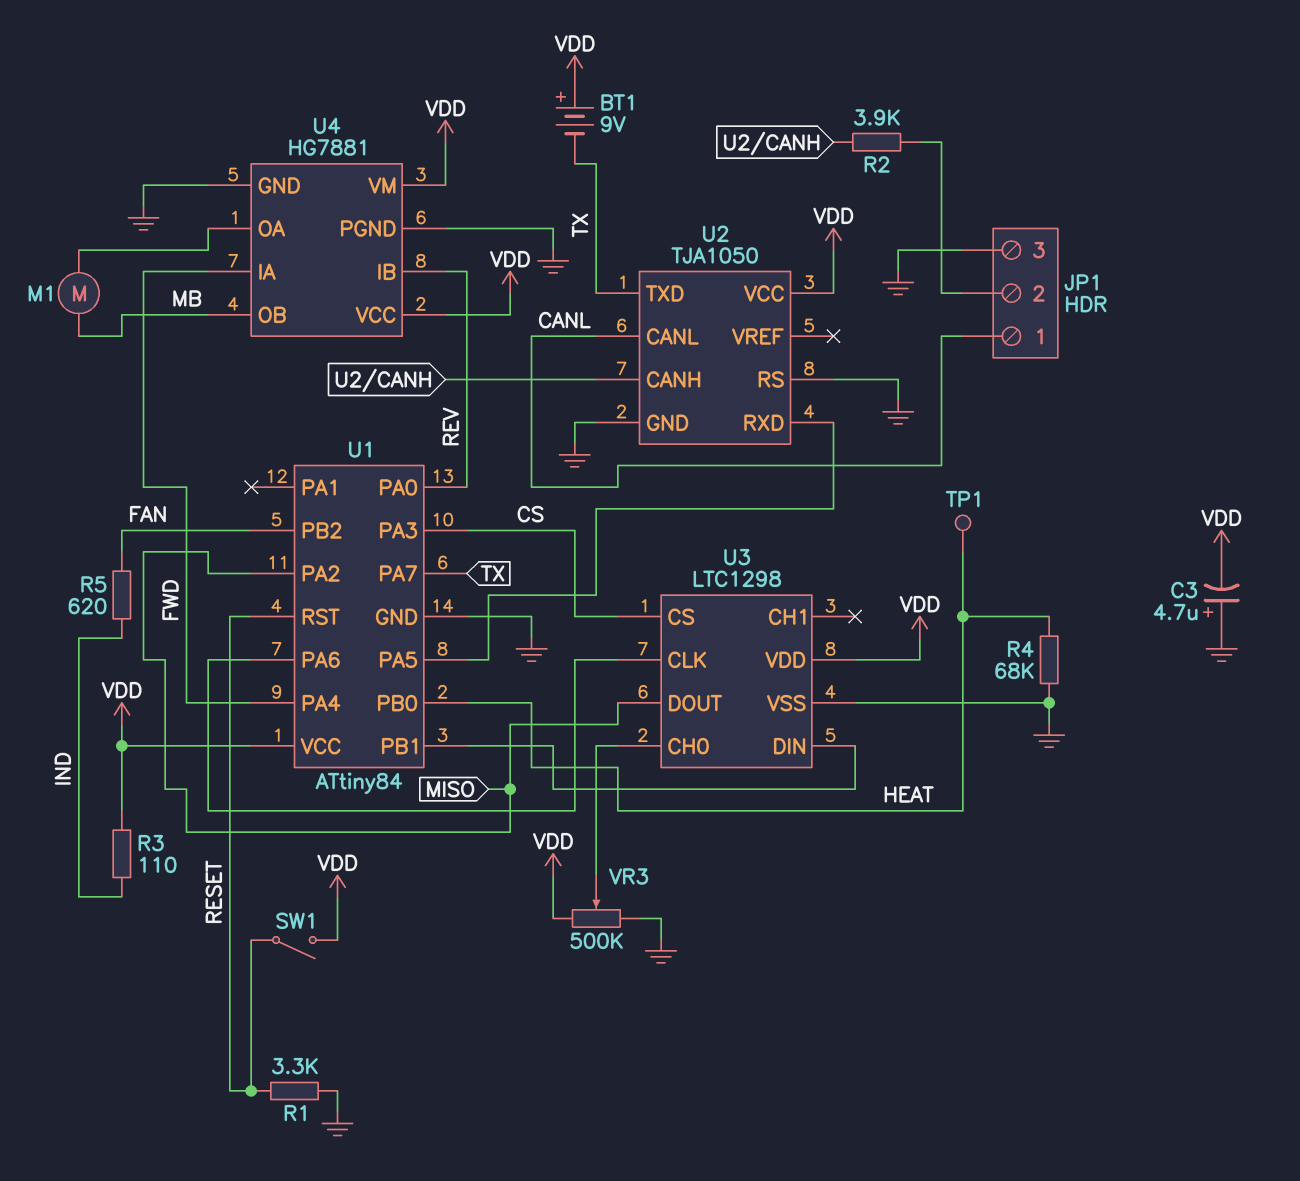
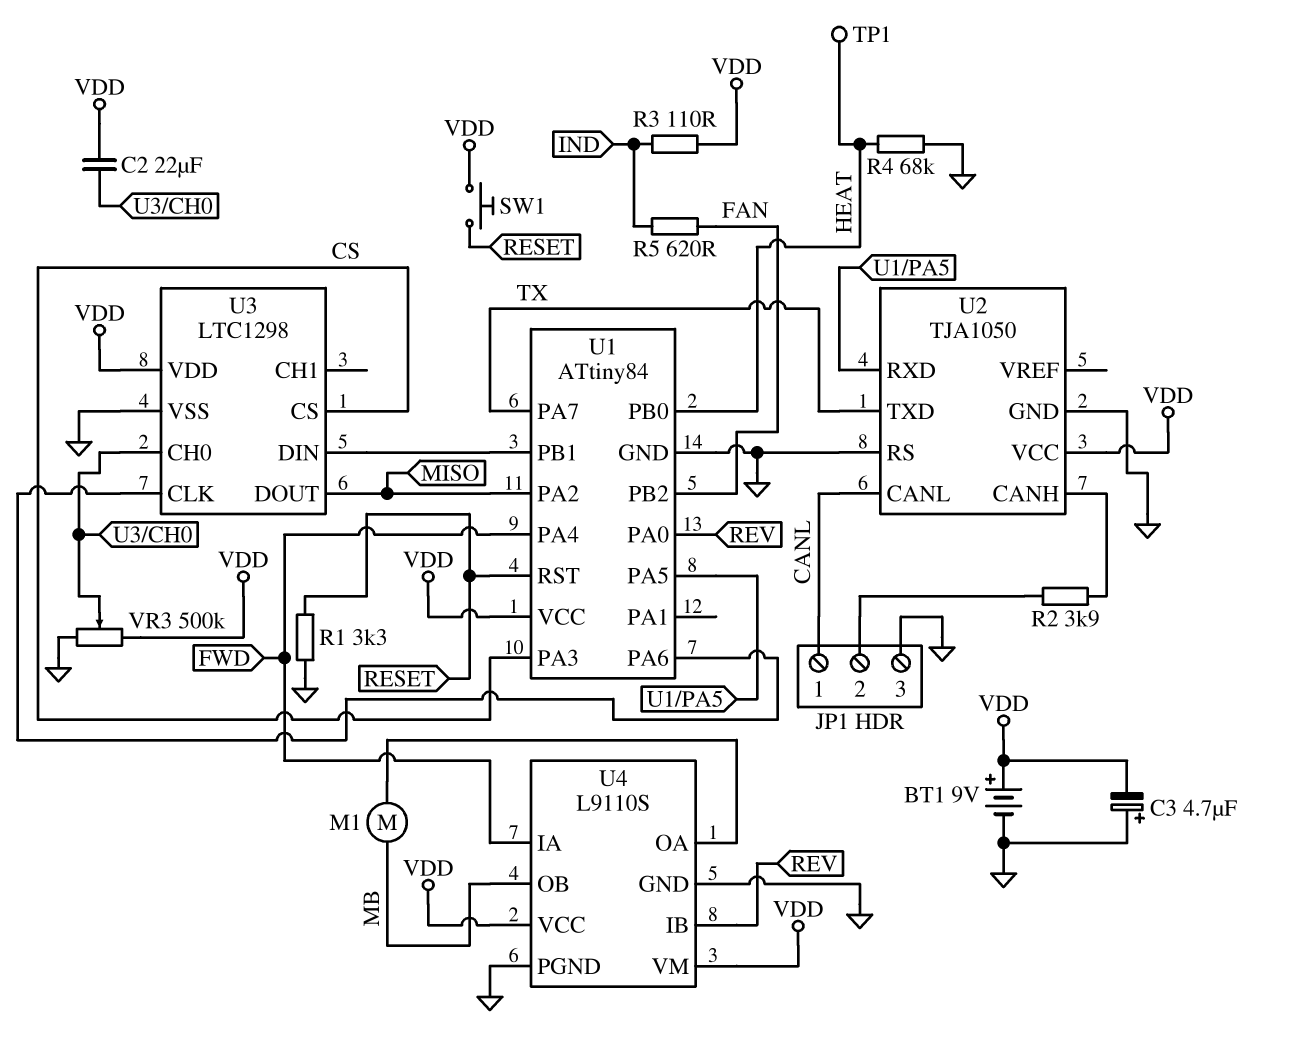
BT1: 9V (plus VDD, minus TX) -> 9V (plus VDD, minus GND)
C2: none -> 22uF (U3/CH0, VDD)
SW1: switch (RESET, VDD) -> button (RESET, VDD)
U4: HG7881 -> L9110S

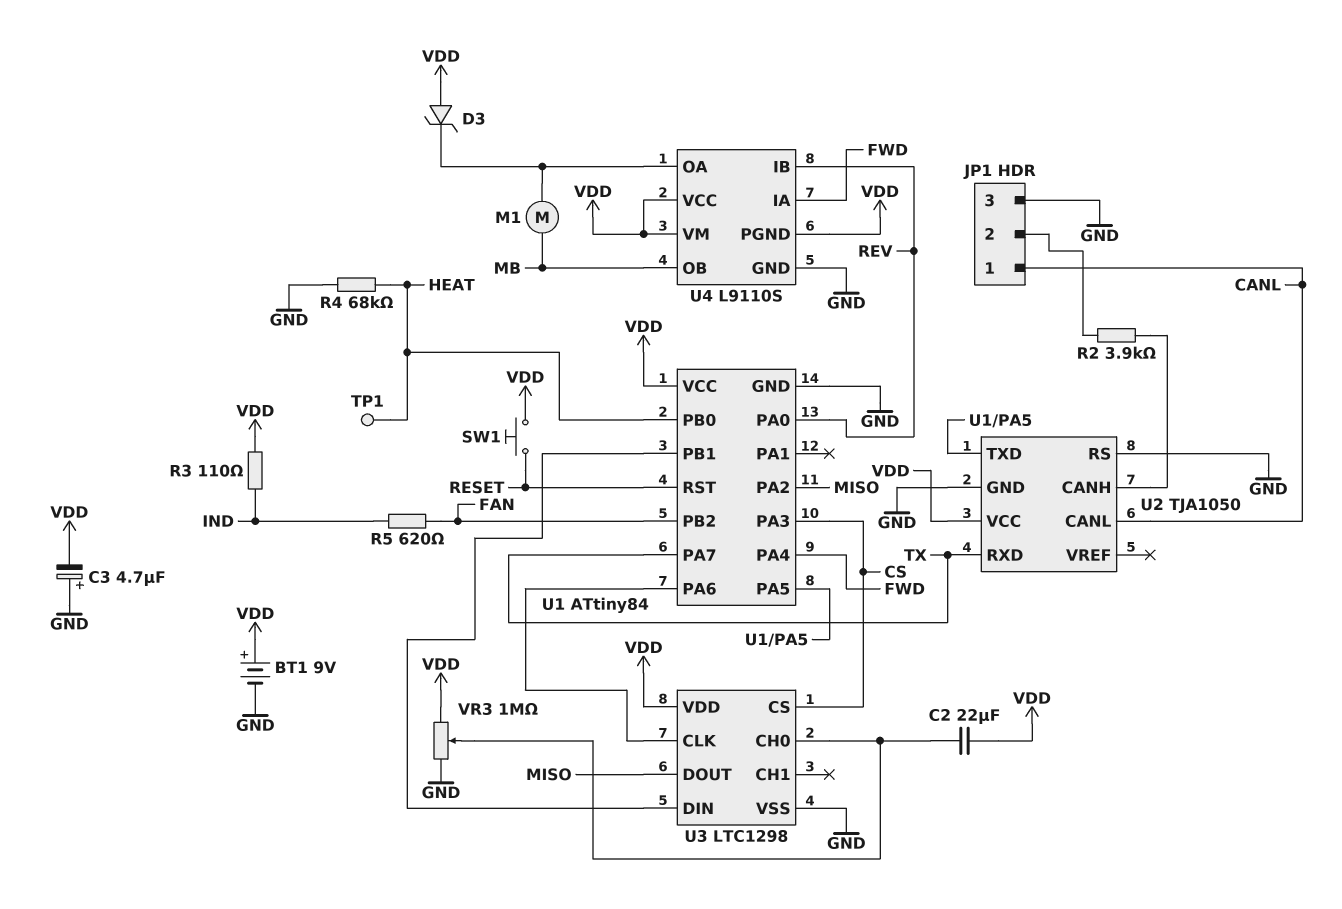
D3: none -> zener (A VDD, K U4/OA)
R1: 3.3k (GND, RESET) -> none
U2 pin RXD: U1/PA5 -> TX
U2 pin TXD: TX -> U1/PA5
U4 pin PGND: GND -> VDD
VR3: 500k (GND, VDD, wiper U3/CH0) -> 1M (GND, VDD, wiper U3/CH0)

